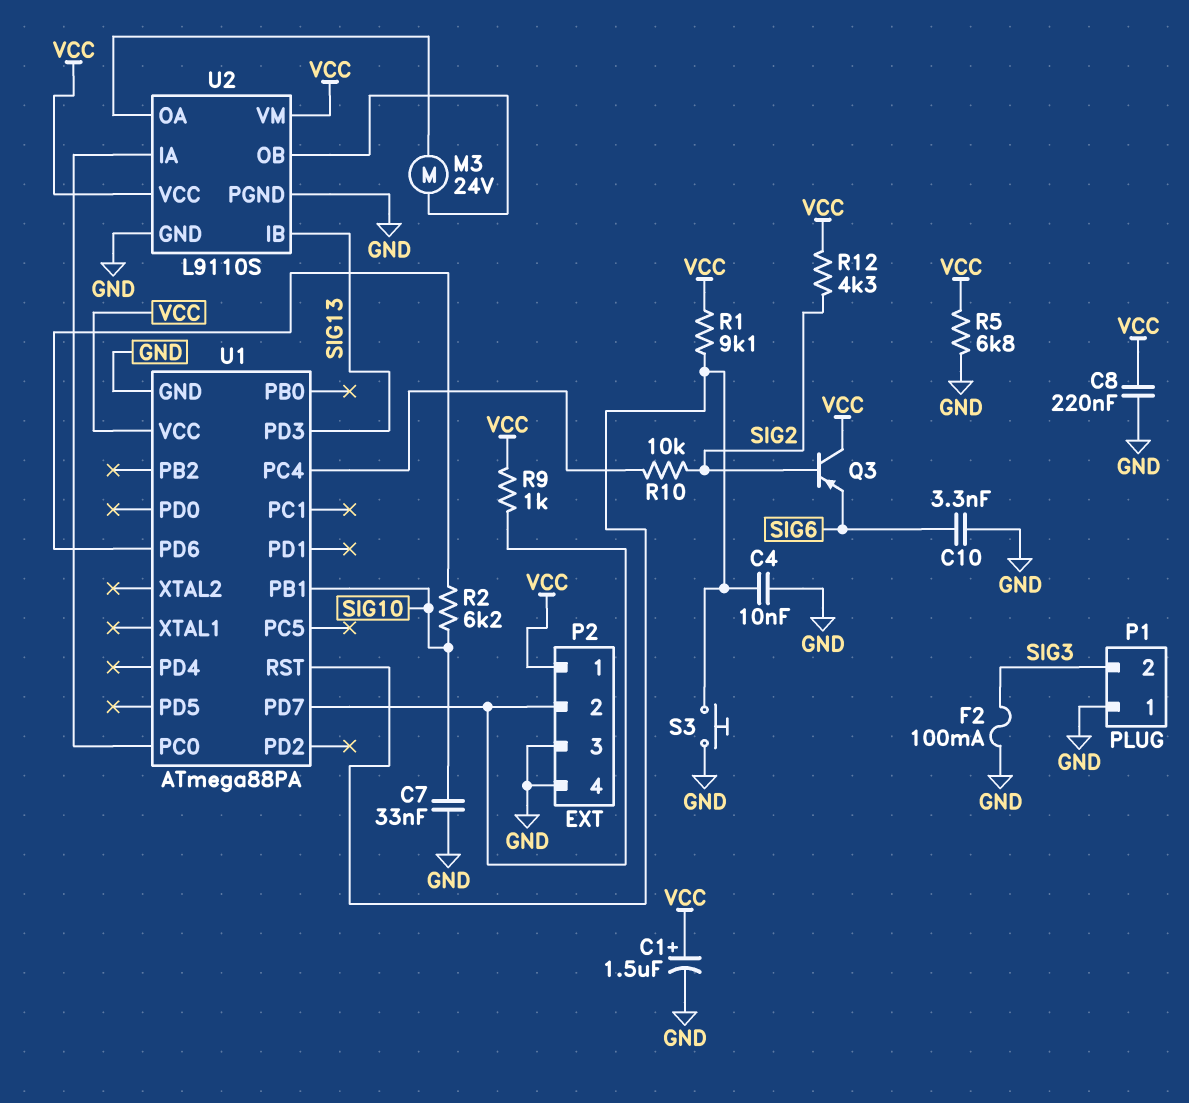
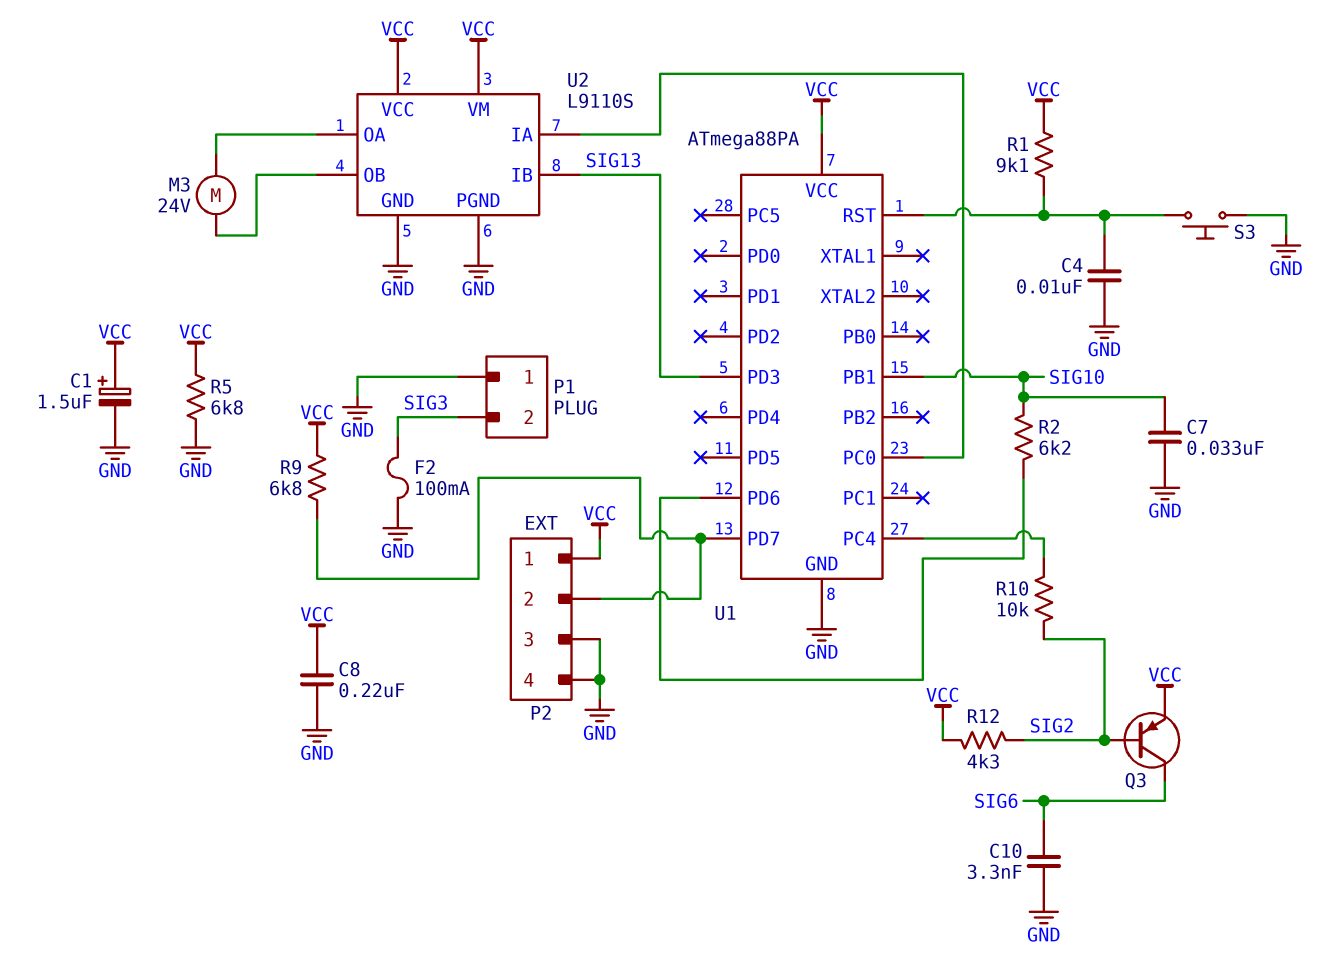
Q3: PNP (B SIG2, C VCC, E SIG6) -> PNP (B SIG2, C SIG6, E VCC)
R9: 1k (P2/2, VCC) -> 6.8k (P2/2, VCC)

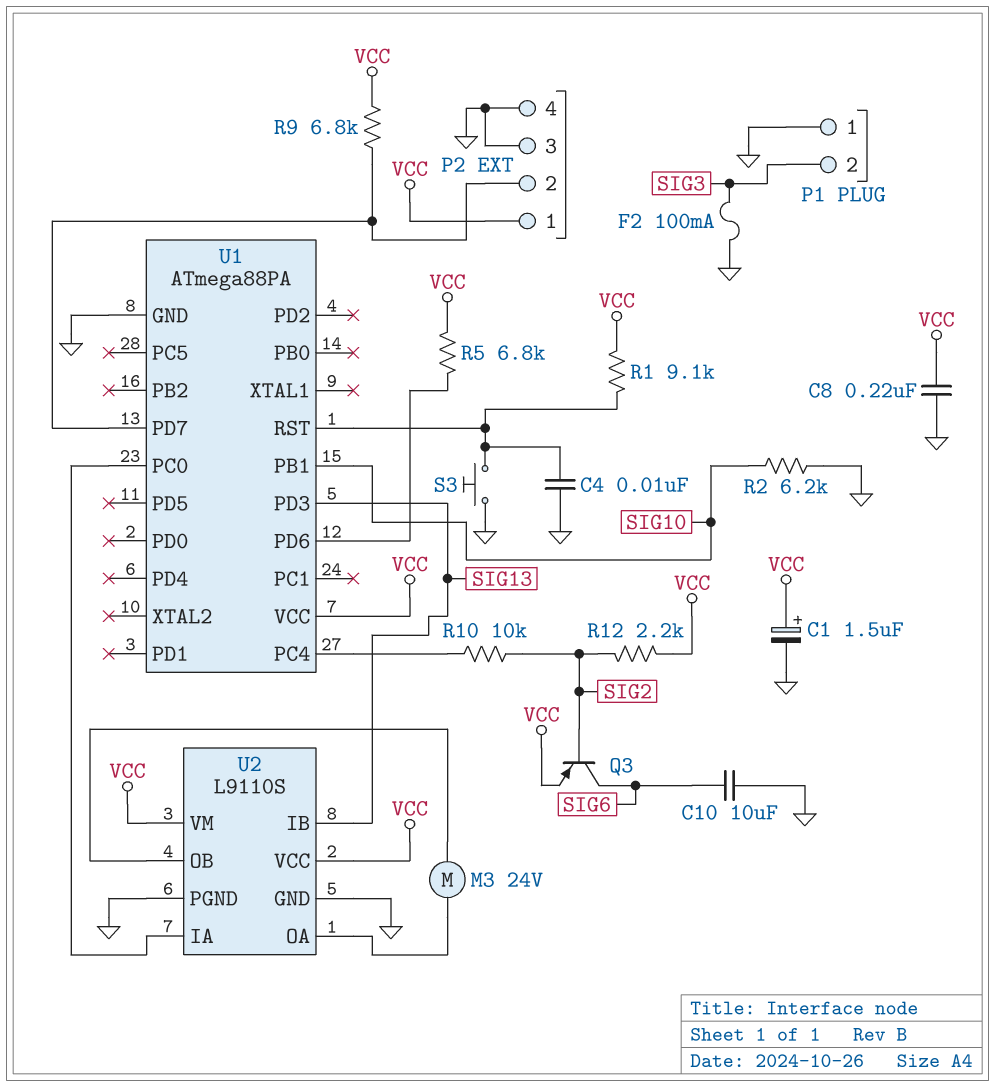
C7: 33nF (GND, SIG10) -> none
C10: 3.3nF (GND, SIG6) -> 10uF (GND, SIG6)
R2: 6.2k (SIG10, U1/PD6) -> 6.2k (GND, SIG10)
R5: 6.8k (GND, VCC) -> 6.8k (U1/PD6, VCC)
R12: 4.3k (SIG2, VCC) -> 2.2k (SIG2, VCC)

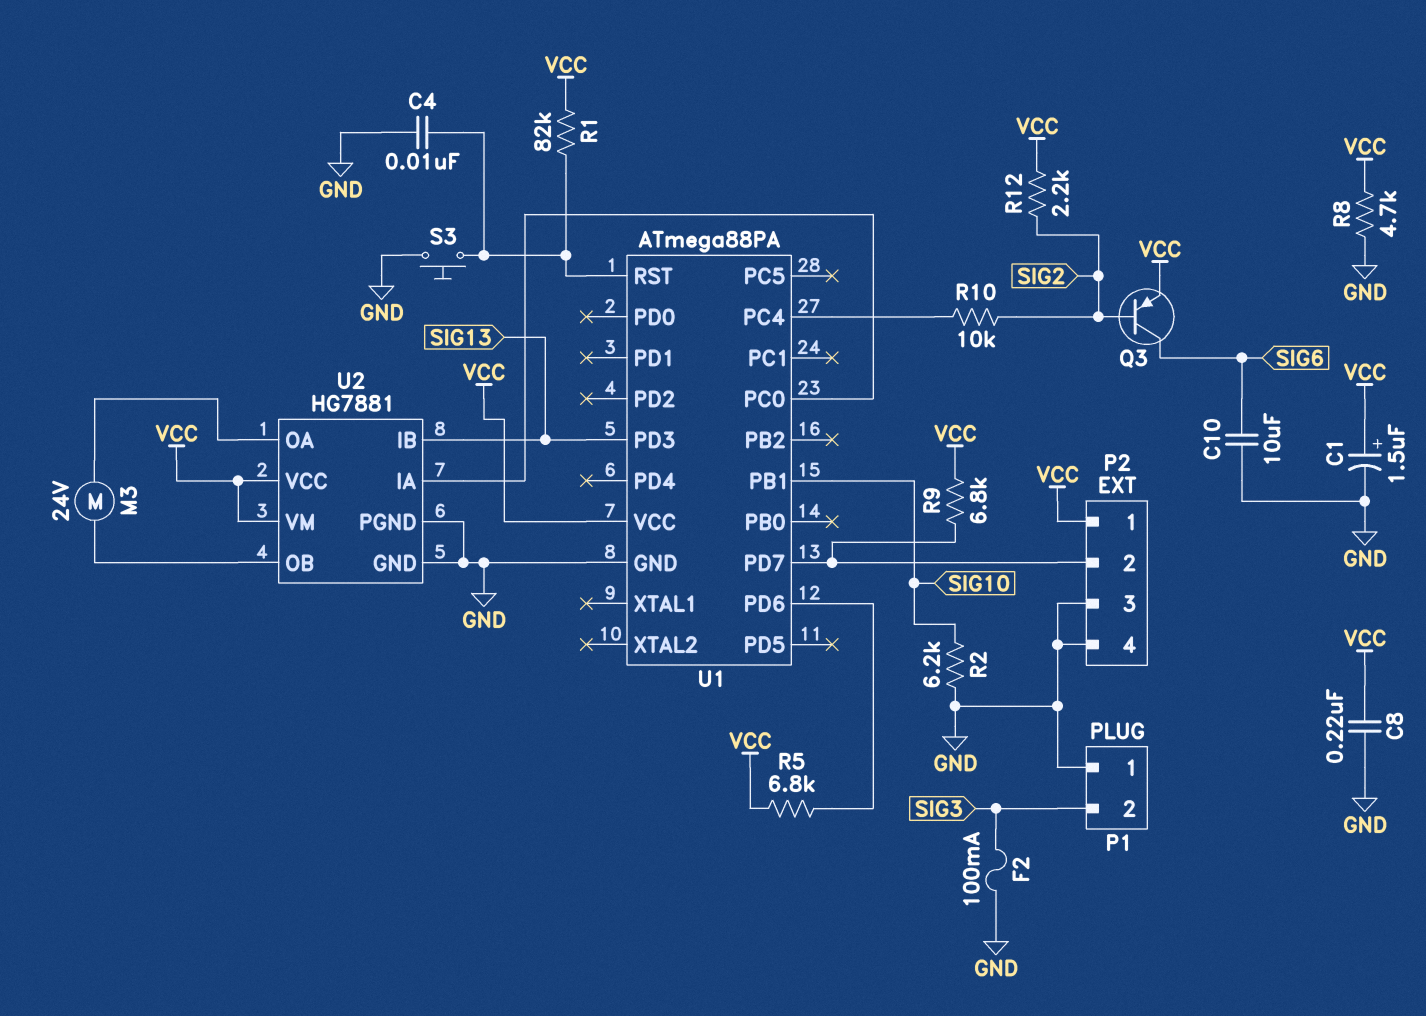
R1: 9.1k (U1/RST, VCC) -> 82k (U1/RST, VCC)
R8: none -> 4.7k (GND, VCC)
U2: L9110S -> HG7881

